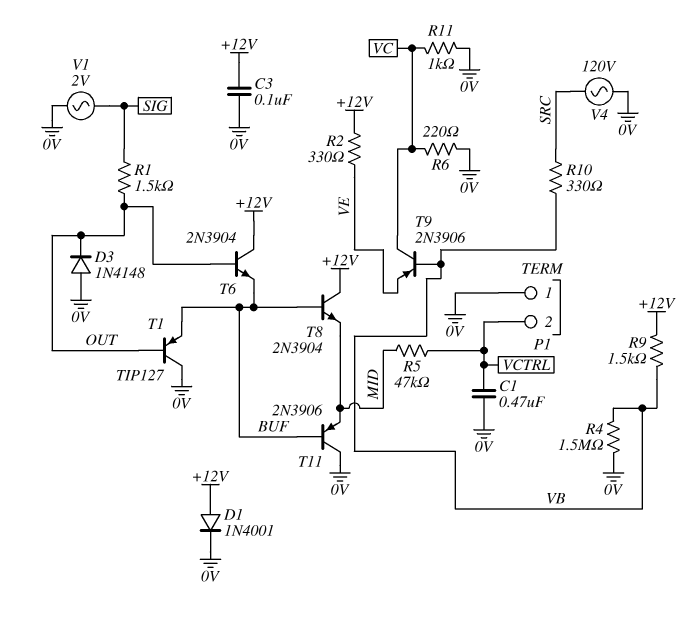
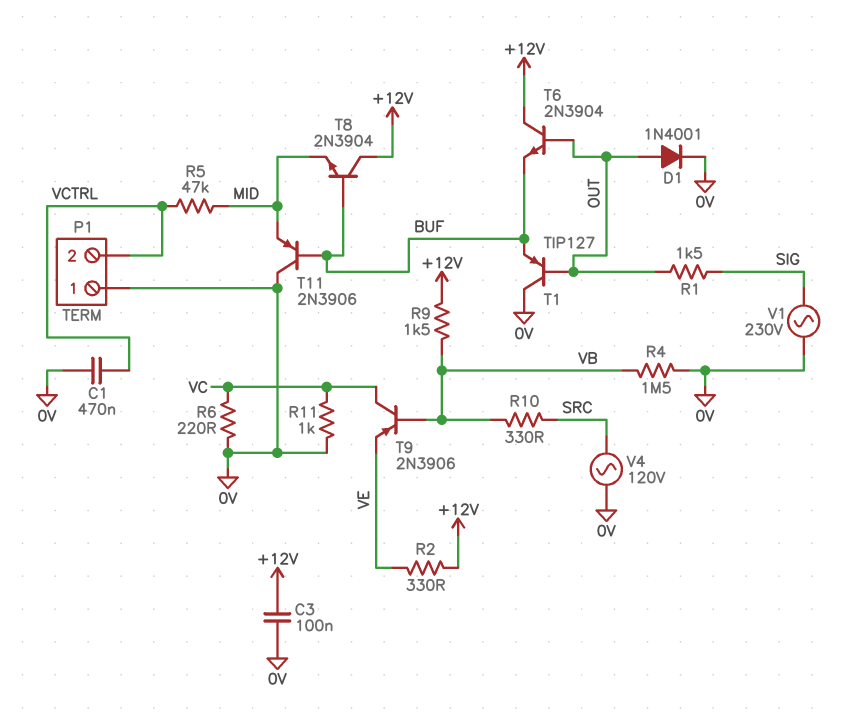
D1: diode 1N4001 (A +12V, K 0V) -> diode 1N4001 (A OUT, K 0V)
D3: diode 1N4148 (A 0V, K OUT) -> none
V1: AC 2V (0V, SIG) -> AC 230V (0V, SIG)

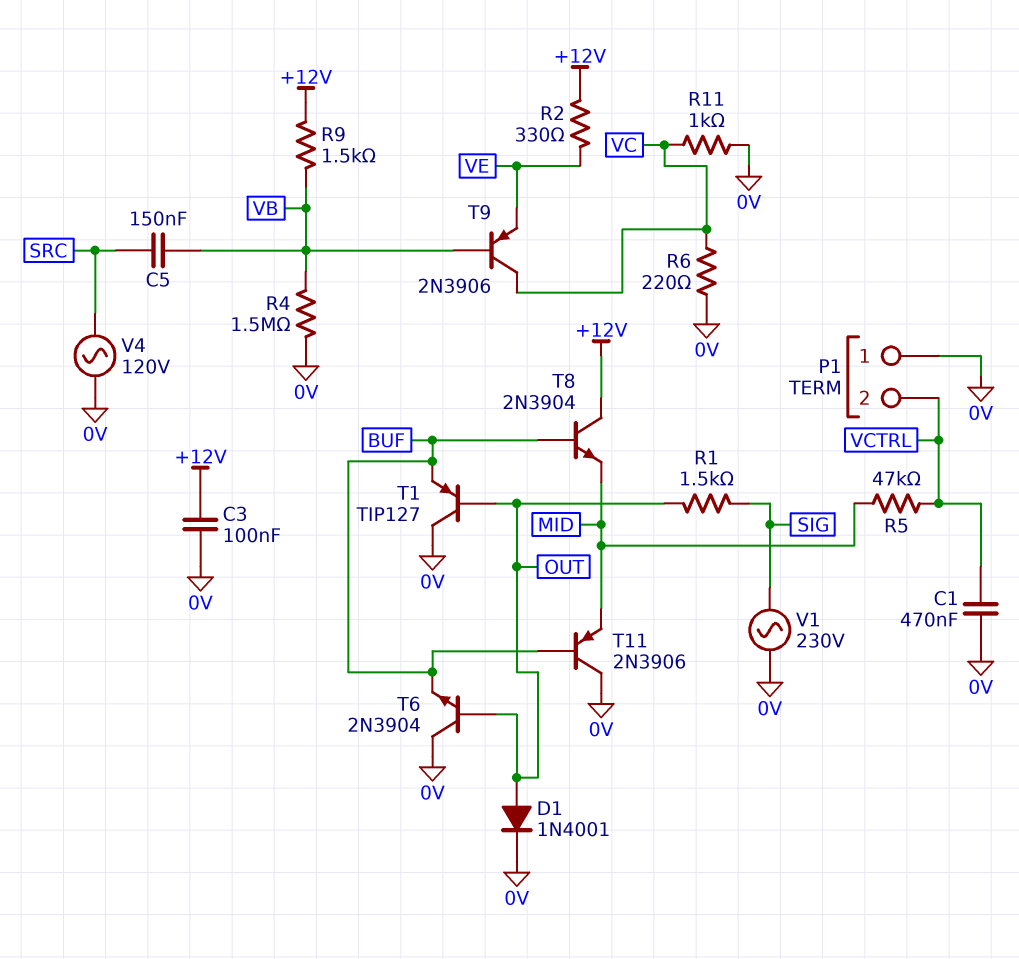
C5: none -> 150nF (SRC, VB)
R10: 330 (SRC, VB) -> none
T6: NPN 2N3904 (B OUT, C +12V, E BUF) -> NPN 2N3904 (B OUT, C 0V, E BUF)

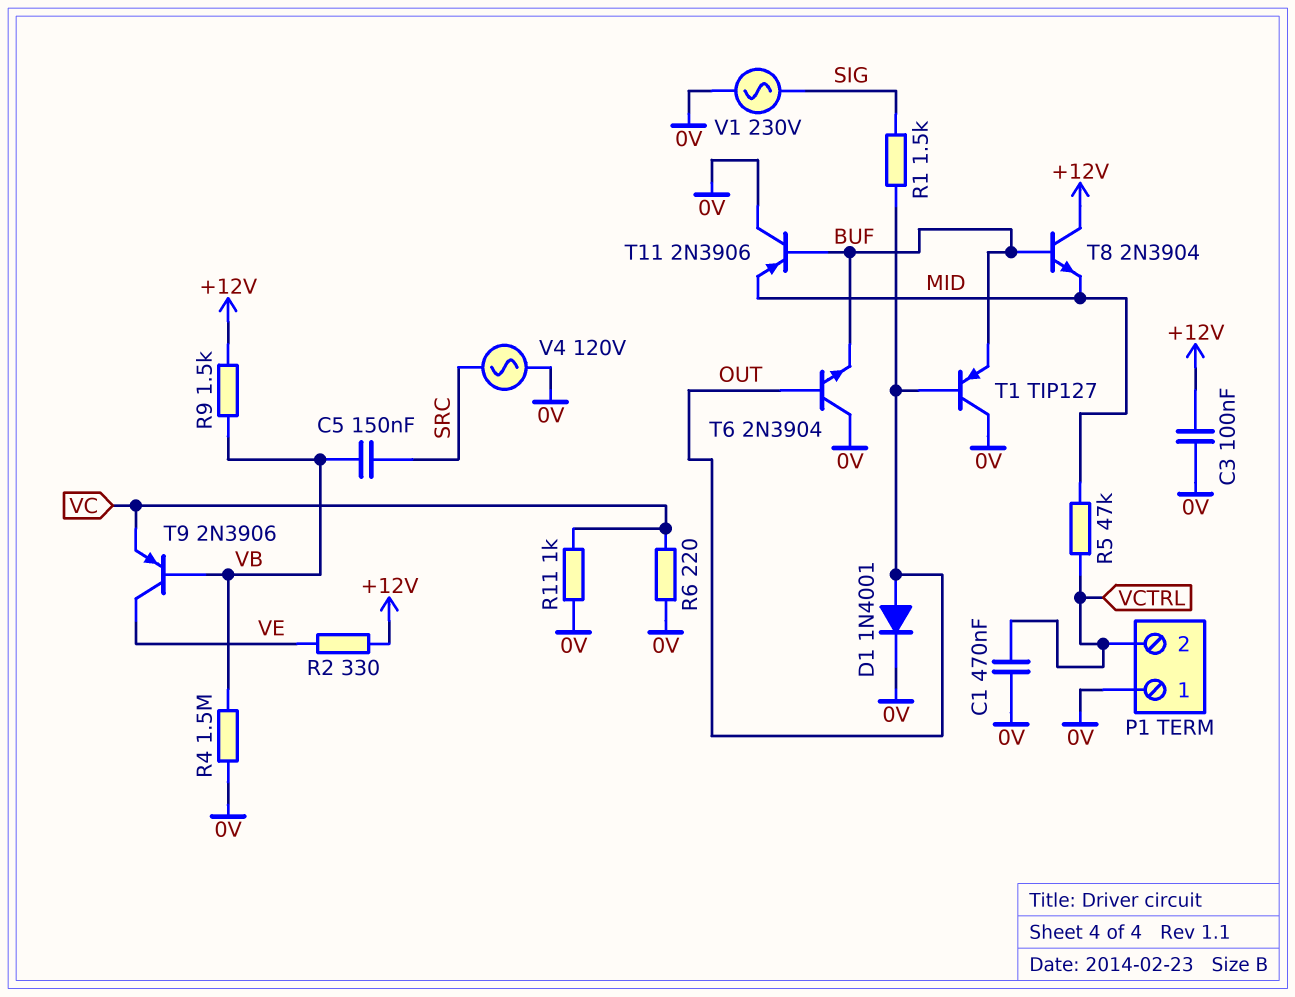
T9: PNP 2N3906 (B VB, C VC, E VE) -> PNP 2N3906 (B VB, C VE, E VC)

